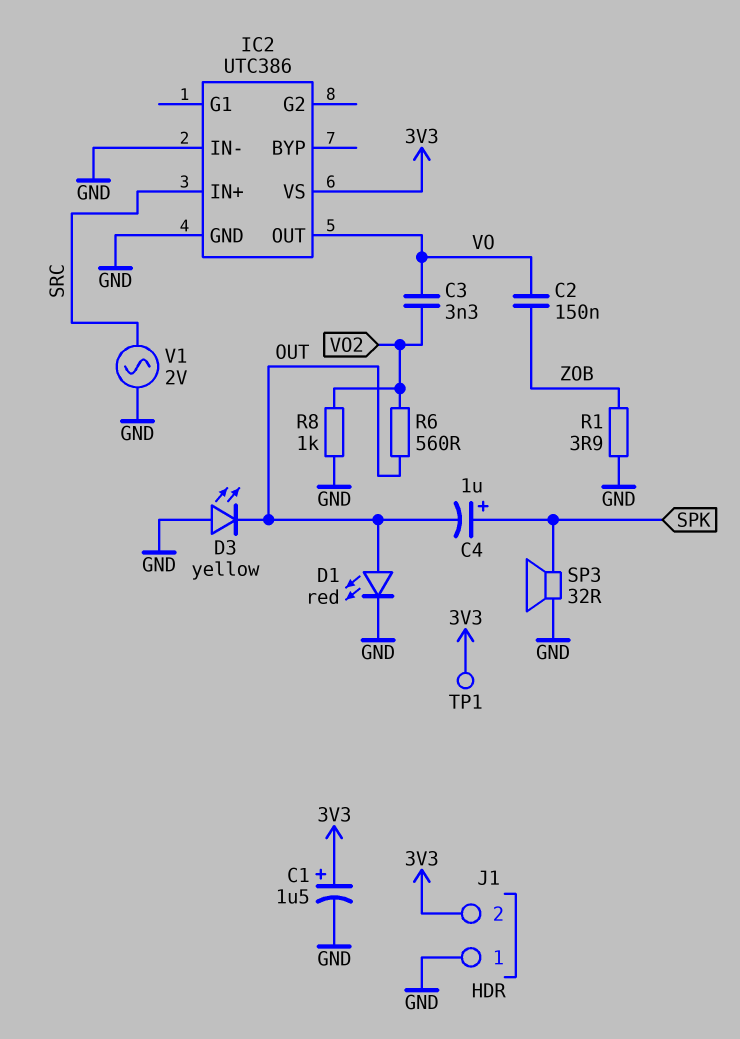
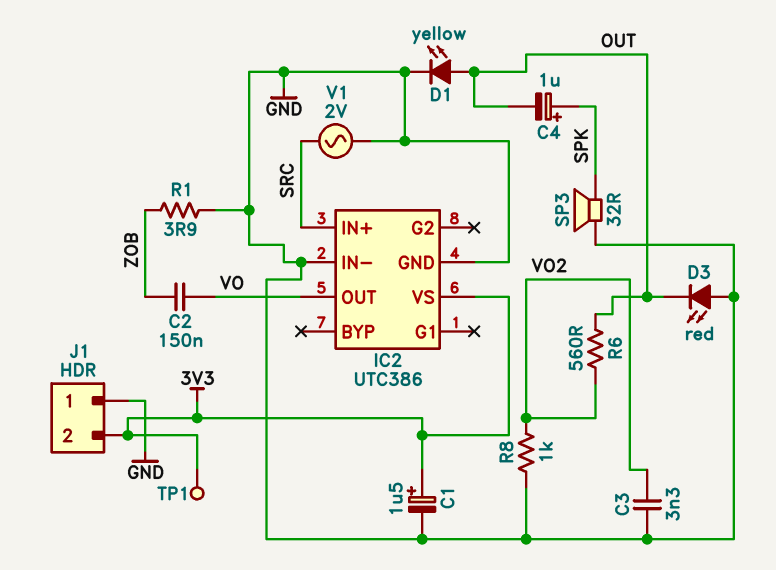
C3: 3.3nF (VO, VO2) -> 3.3nF (GND, VO2)
D1: LED red (A OUT, K GND) -> LED yellow (A OUT, K GND)
D3: LED yellow (A GND, K OUT) -> LED red (A GND, K OUT)

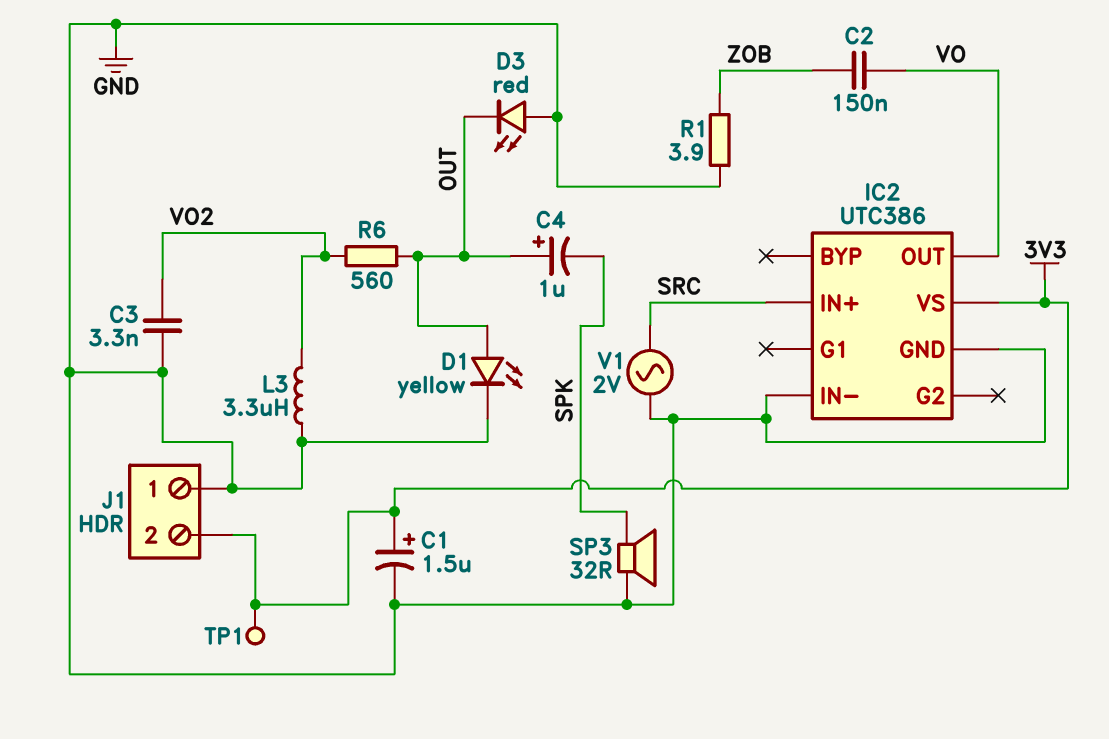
C4: 1uF (plus SPK, minus OUT) -> 1uF (plus OUT, minus SPK)
L3: none -> 3.3uH (GND, VO2)
R8: 1k (GND, VO2) -> none

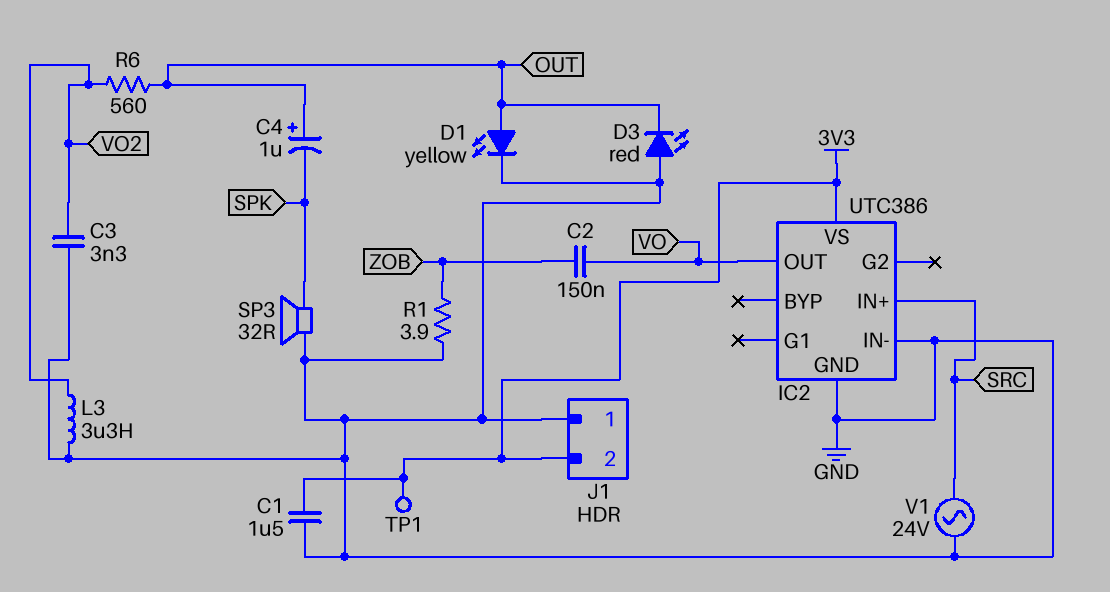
C1: 1.5uF (plus 3V3, minus GND) -> 1.5uF (3V3, GND)
V1: AC 2V (GND, SRC) -> AC 24V (GND, SRC)

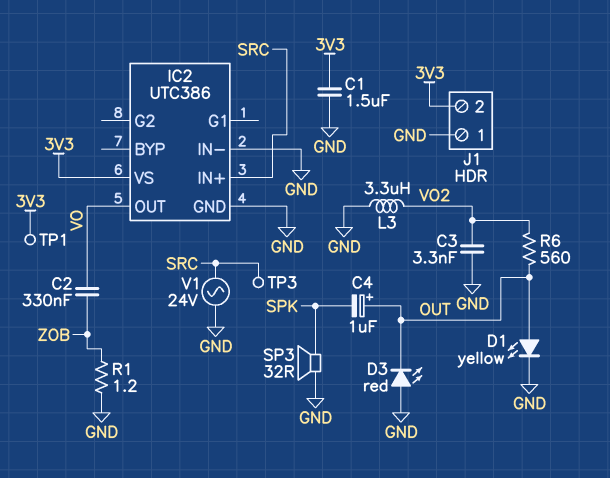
C2: 150nF (VO, ZOB) -> 330nF (VO, ZOB)
R1: 3.9 (GND, ZOB) -> 1.2 (GND, ZOB)
TP3: none -> test point (SRC)

